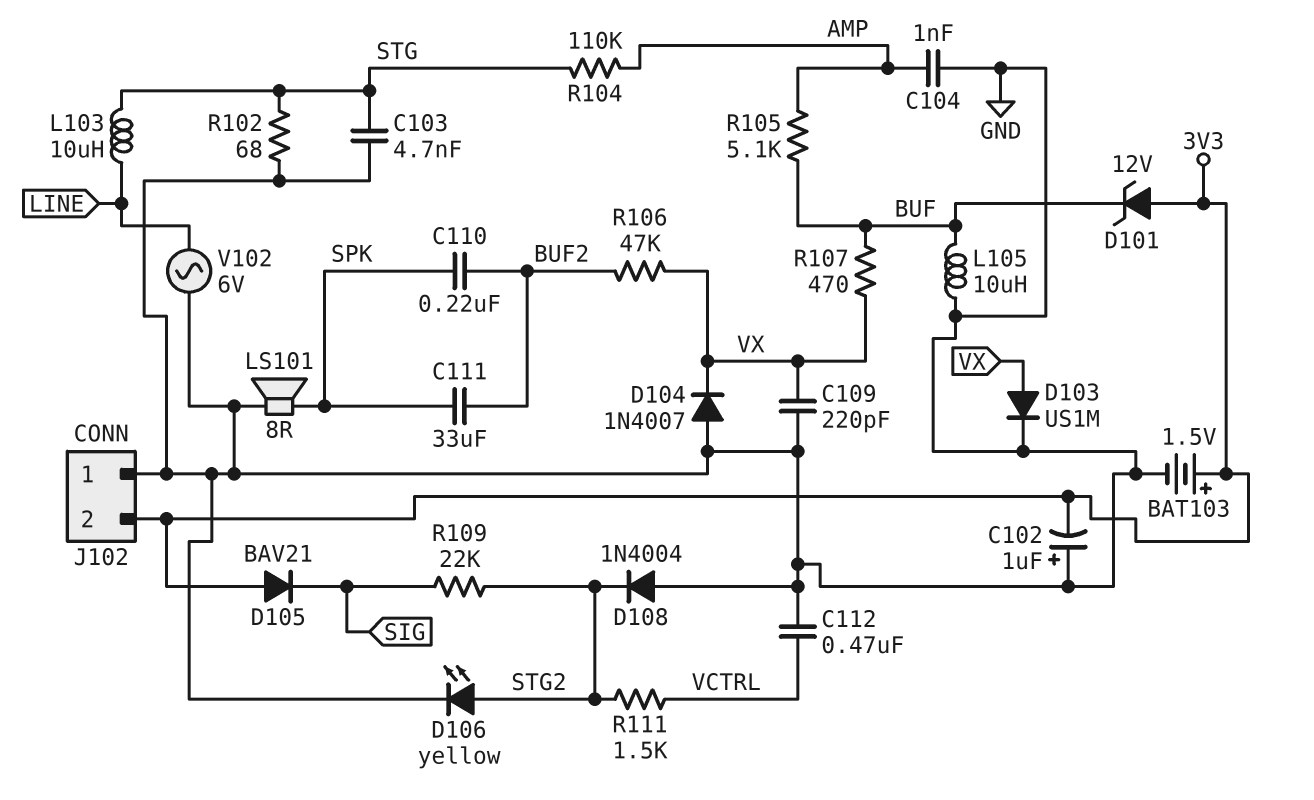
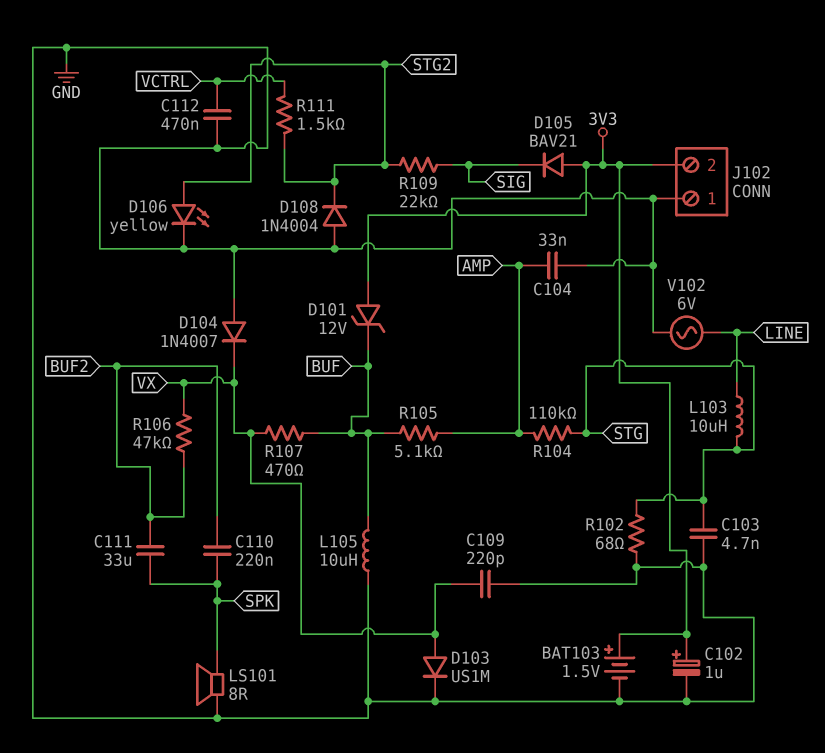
C102: 1uF (plus GND, minus 3V3) -> 1uF (plus 3V3, minus GND)
C104: 1nF (AMP, GND) -> 33nF (AMP, GND)

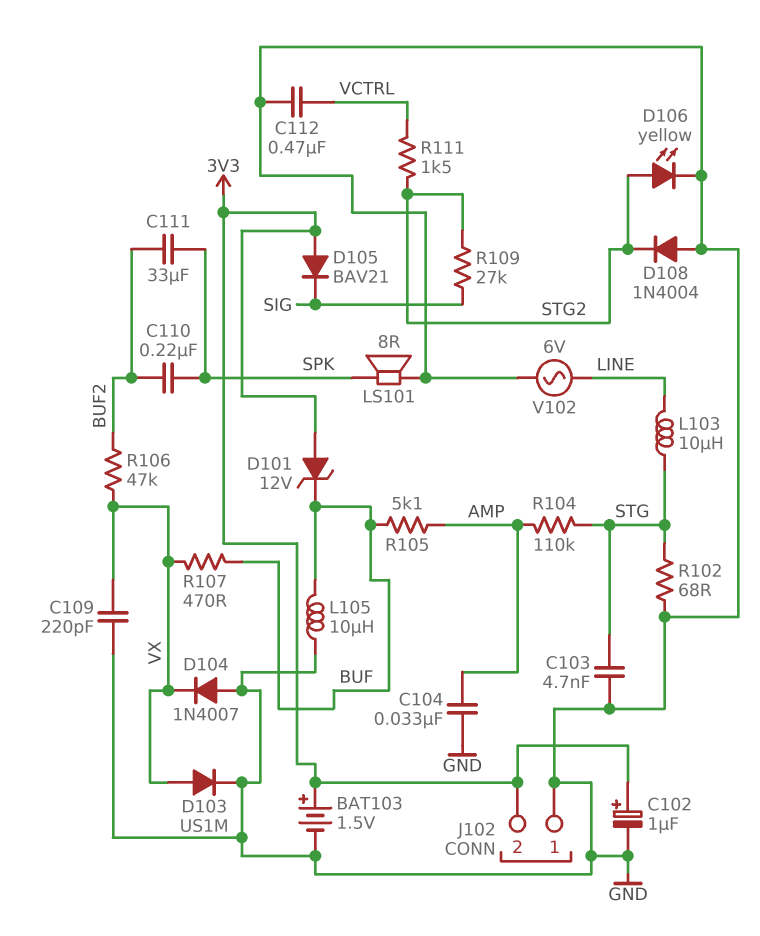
R109: 22k (SIG, STG2) -> 27k (SIG, STG2)

